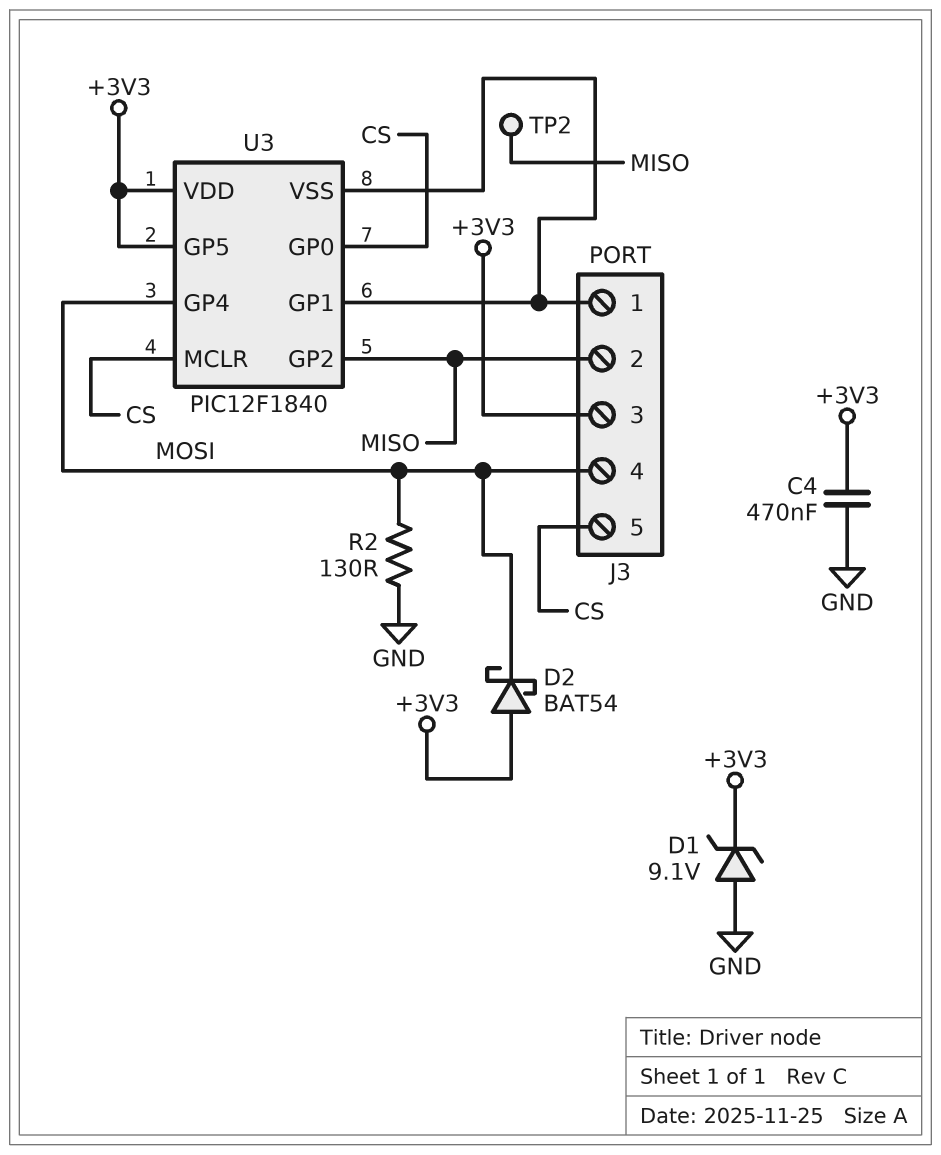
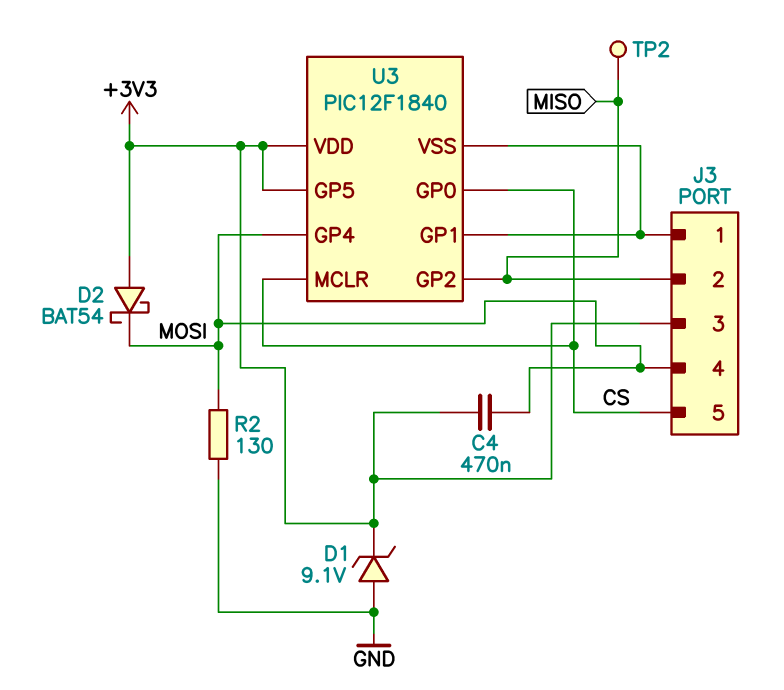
C4: 470nF (+3V3, GND) -> 470nF (+3V3, MOSI)

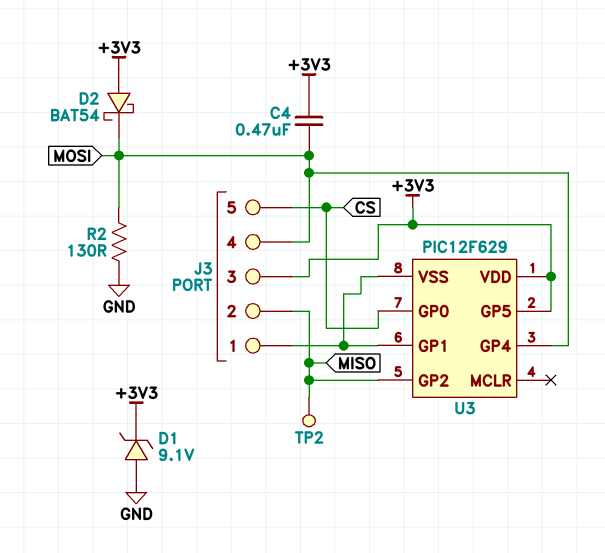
U3: PIC12F1840 -> PIC12F629
U3 pin MCLR: CS -> none

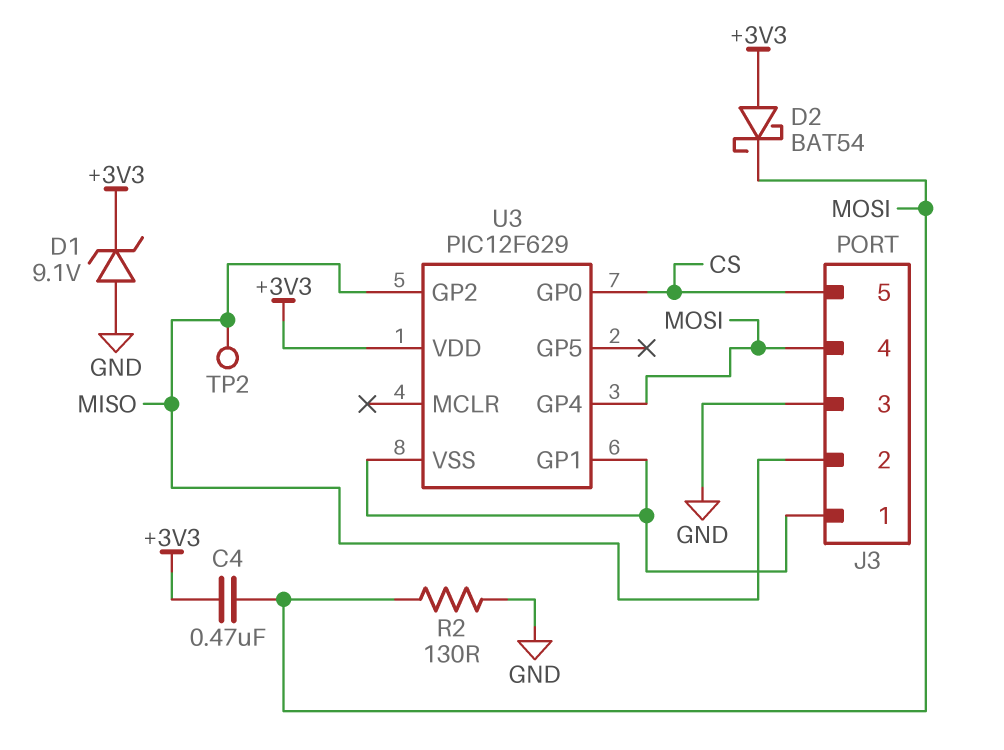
J3 pin 3: +3V3 -> GND
U3 pin GP5: +3V3 -> none

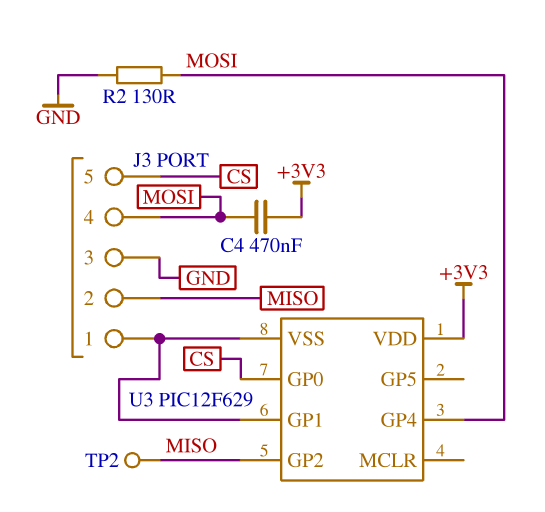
D1: zener 9.1V (A GND, K +3V3) -> none
D2: schottky BAT54 (A +3V3, K MOSI) -> none

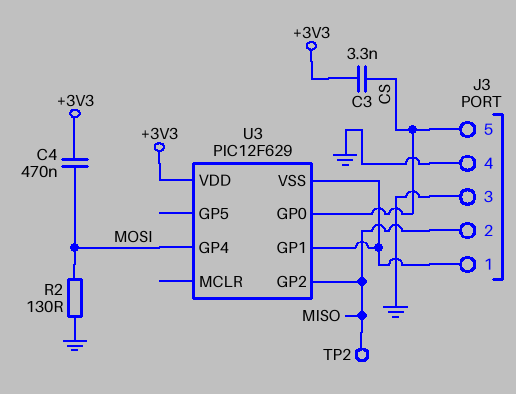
C3: none -> 3.3nF (+3V3, CS)
J3 pin 4: MOSI -> GND

